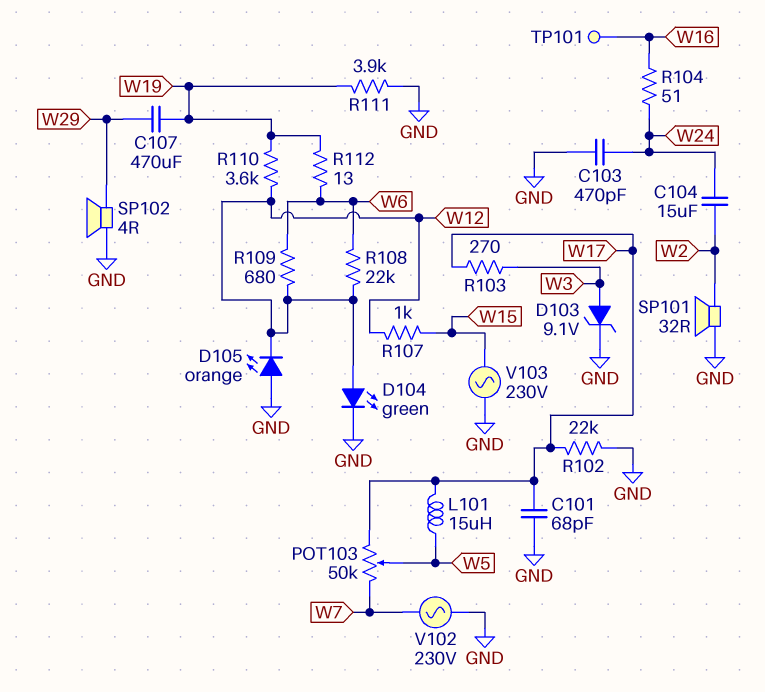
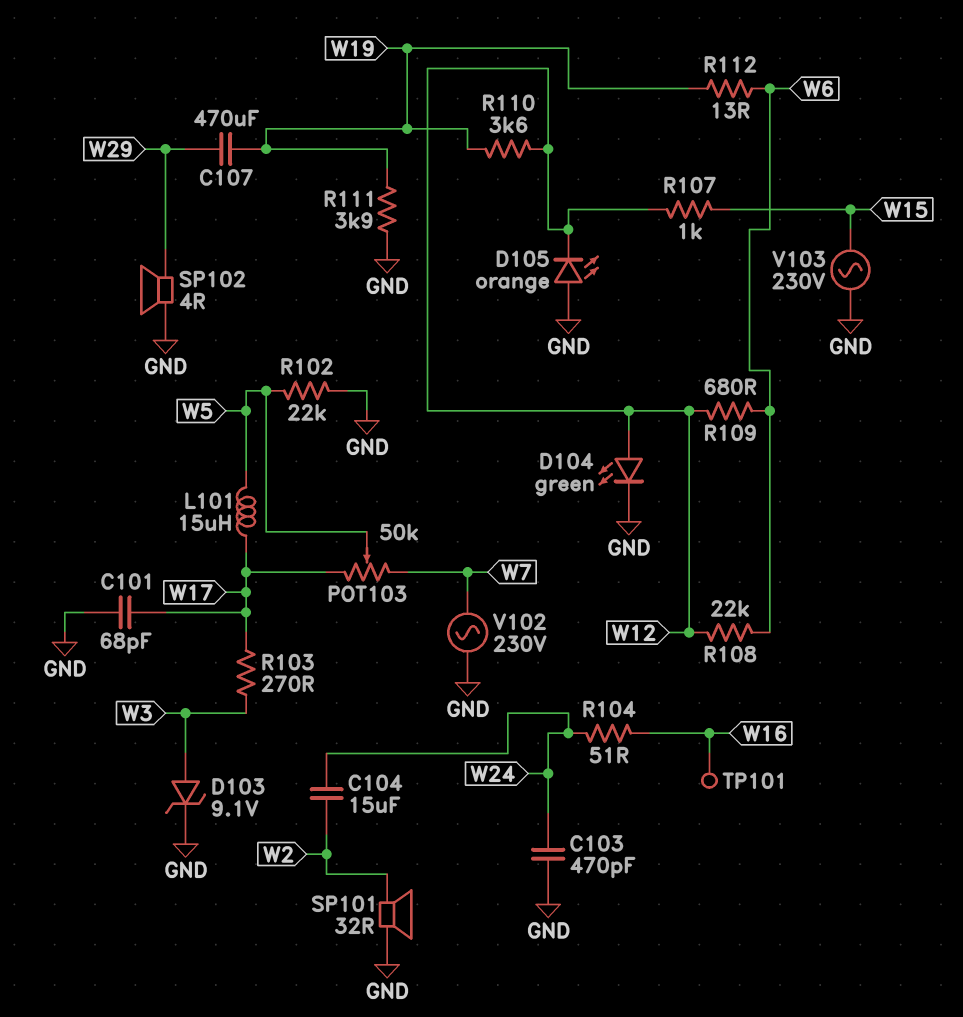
R102: 22k (GND, W17) -> 22k (GND, W5)

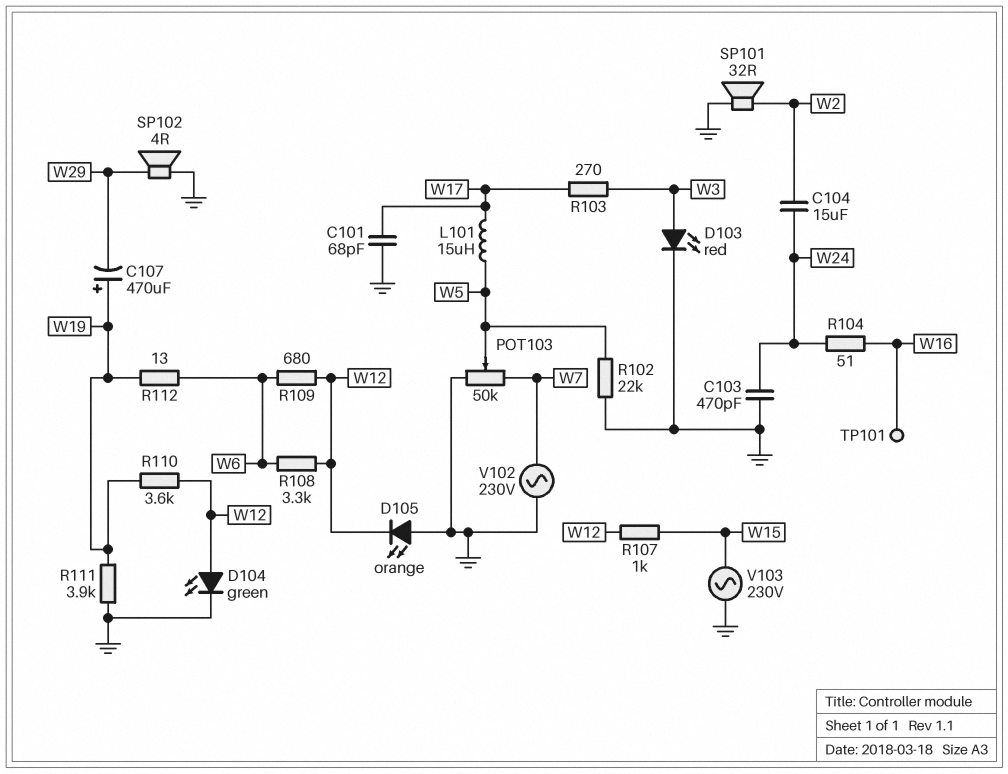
C107: 470uF (W19, W29) -> 470uF (plus W19, minus W29)
D103: zener 9.1V (A W3, K GND) -> LED red (A W3, K GND)
POT103: 50k (W7, W17, wiper W5) -> 50k (GND, W7, wiper W5)
R108: 22k (W6, W12) -> 3.3k (W6, W12)

